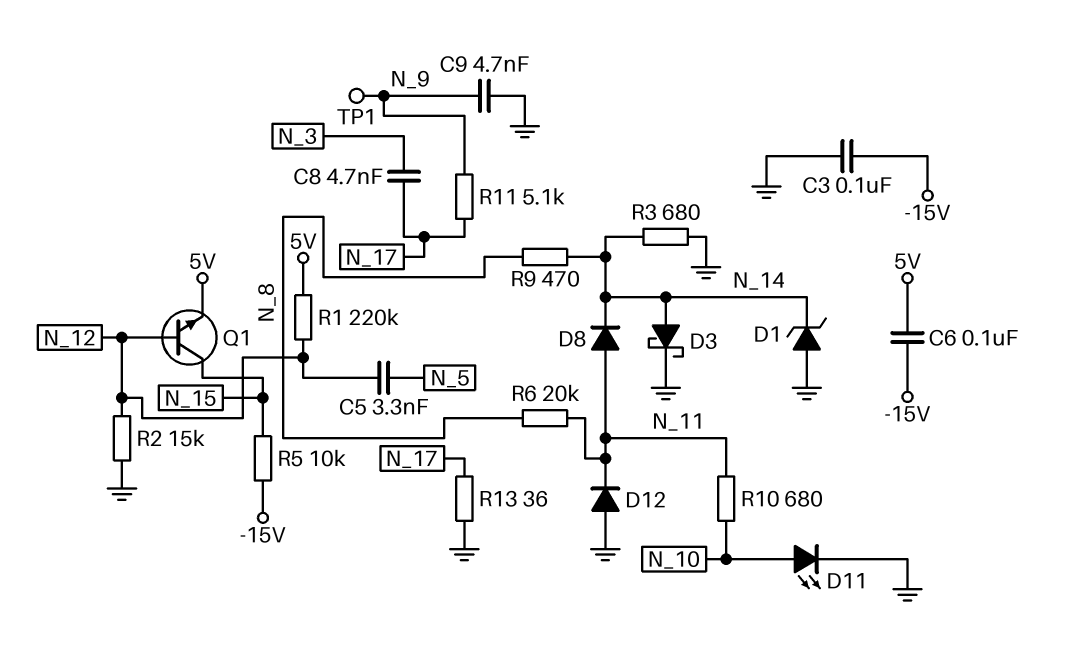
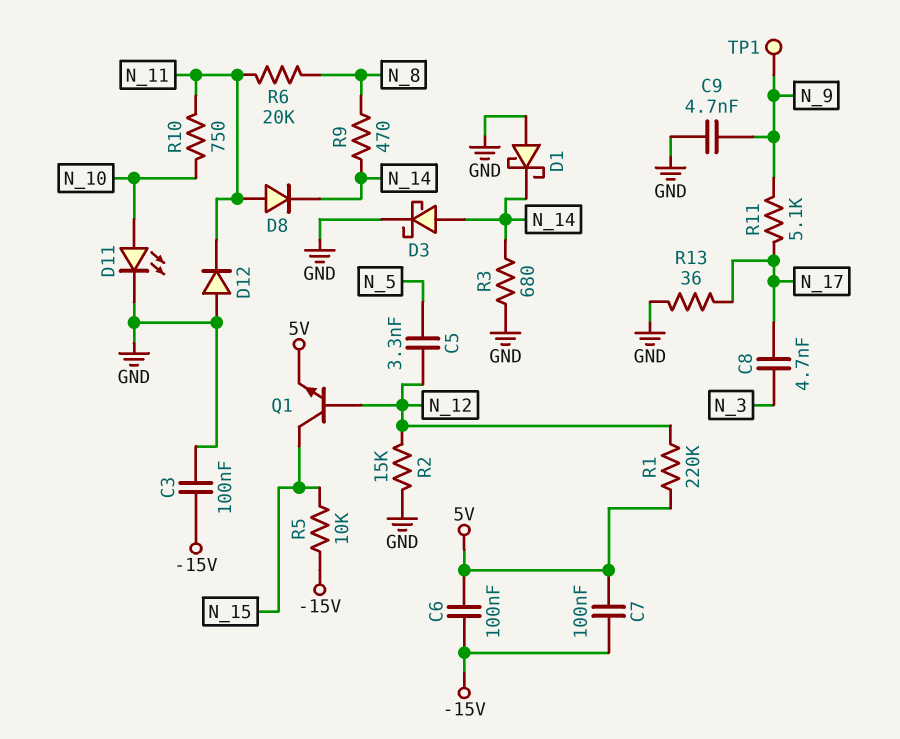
C7: none -> 100nF (-15V, 5V)
D1: zener (A GND, K N_14) -> schottky (A GND, K N_14)
R10: 680 (N_10, N_11) -> 750 (N_10, N_11)

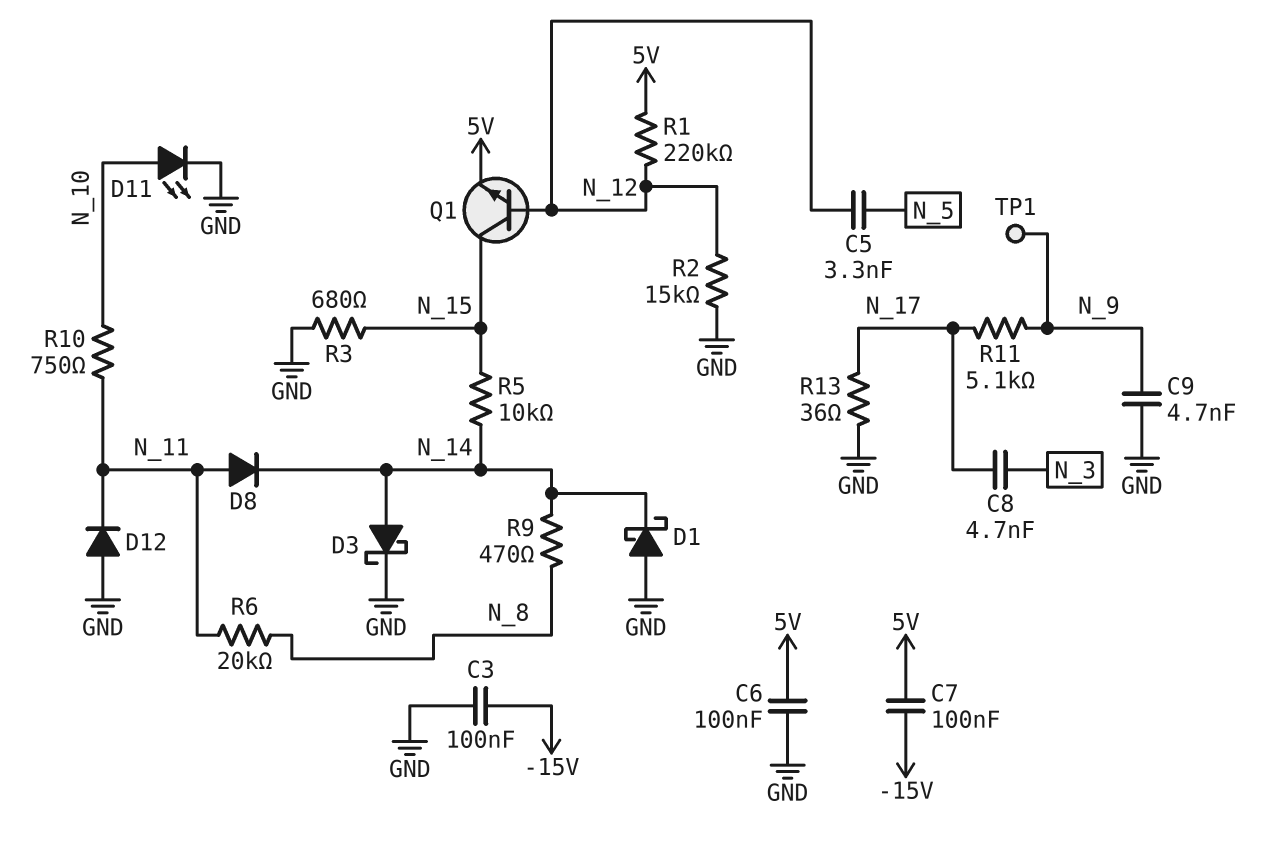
C6: 100nF (-15V, 5V) -> 100nF (5V, GND)
R3: 680 (GND, N_14) -> 680 (GND, N_15)
R5: 10k (-15V, N_15) -> 10k (N_14, N_15)

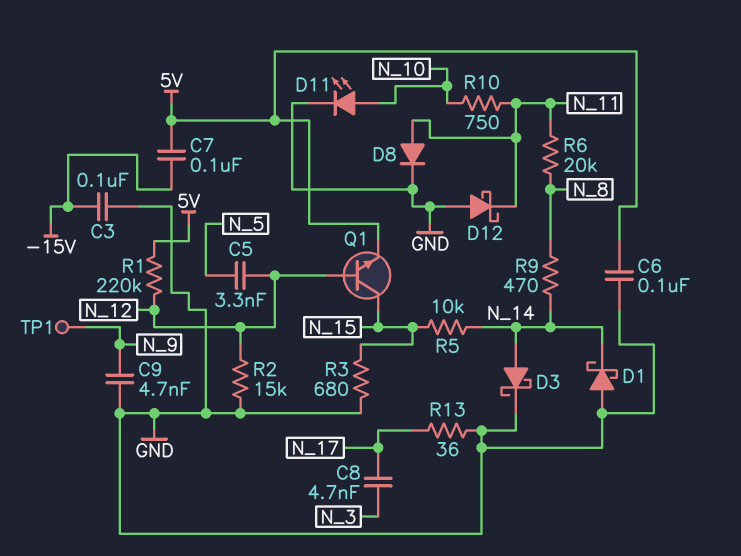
D8: diode (A N_11, K N_14) -> diode (A N_11, K GND)
D12: diode (A GND, K N_11) -> schottky (A GND, K N_11)
R11: 5.1k (N_9, N_17) -> none

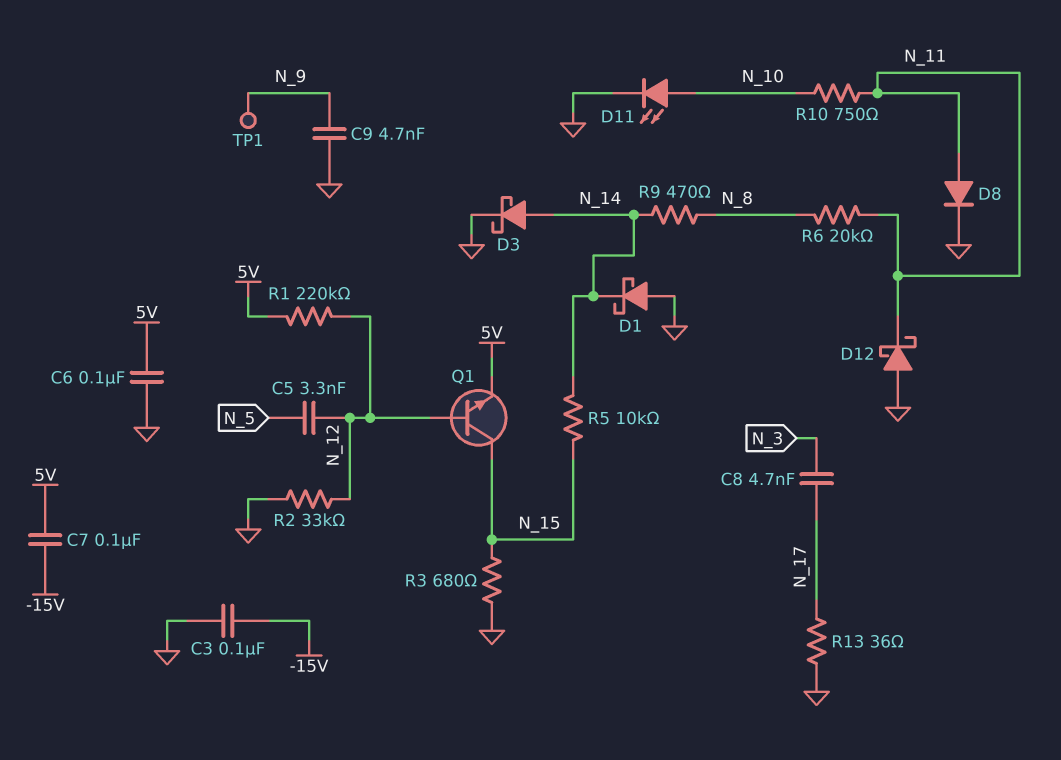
R2: 15k (GND, N_12) -> 33k (GND, N_12)

